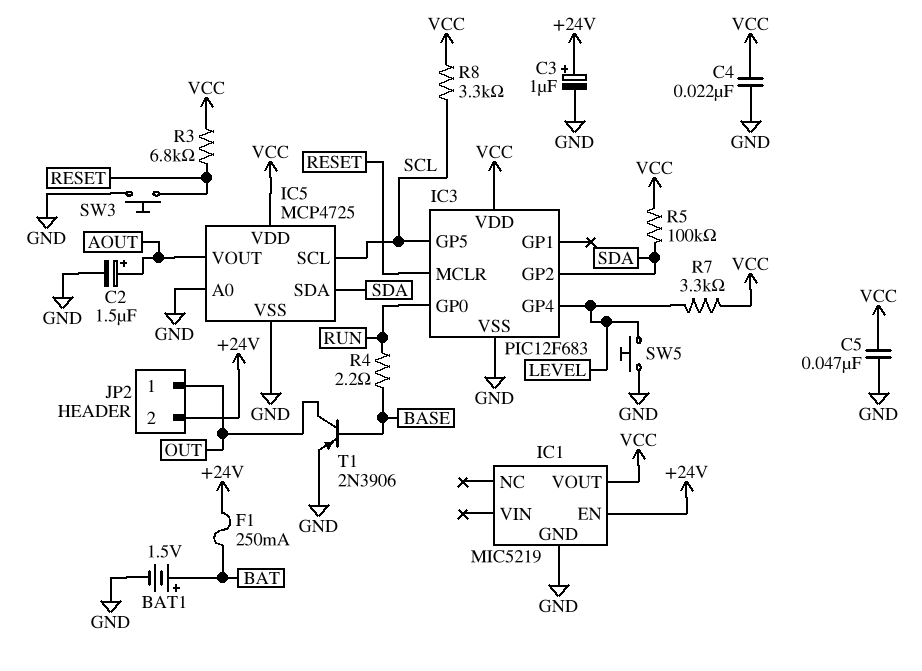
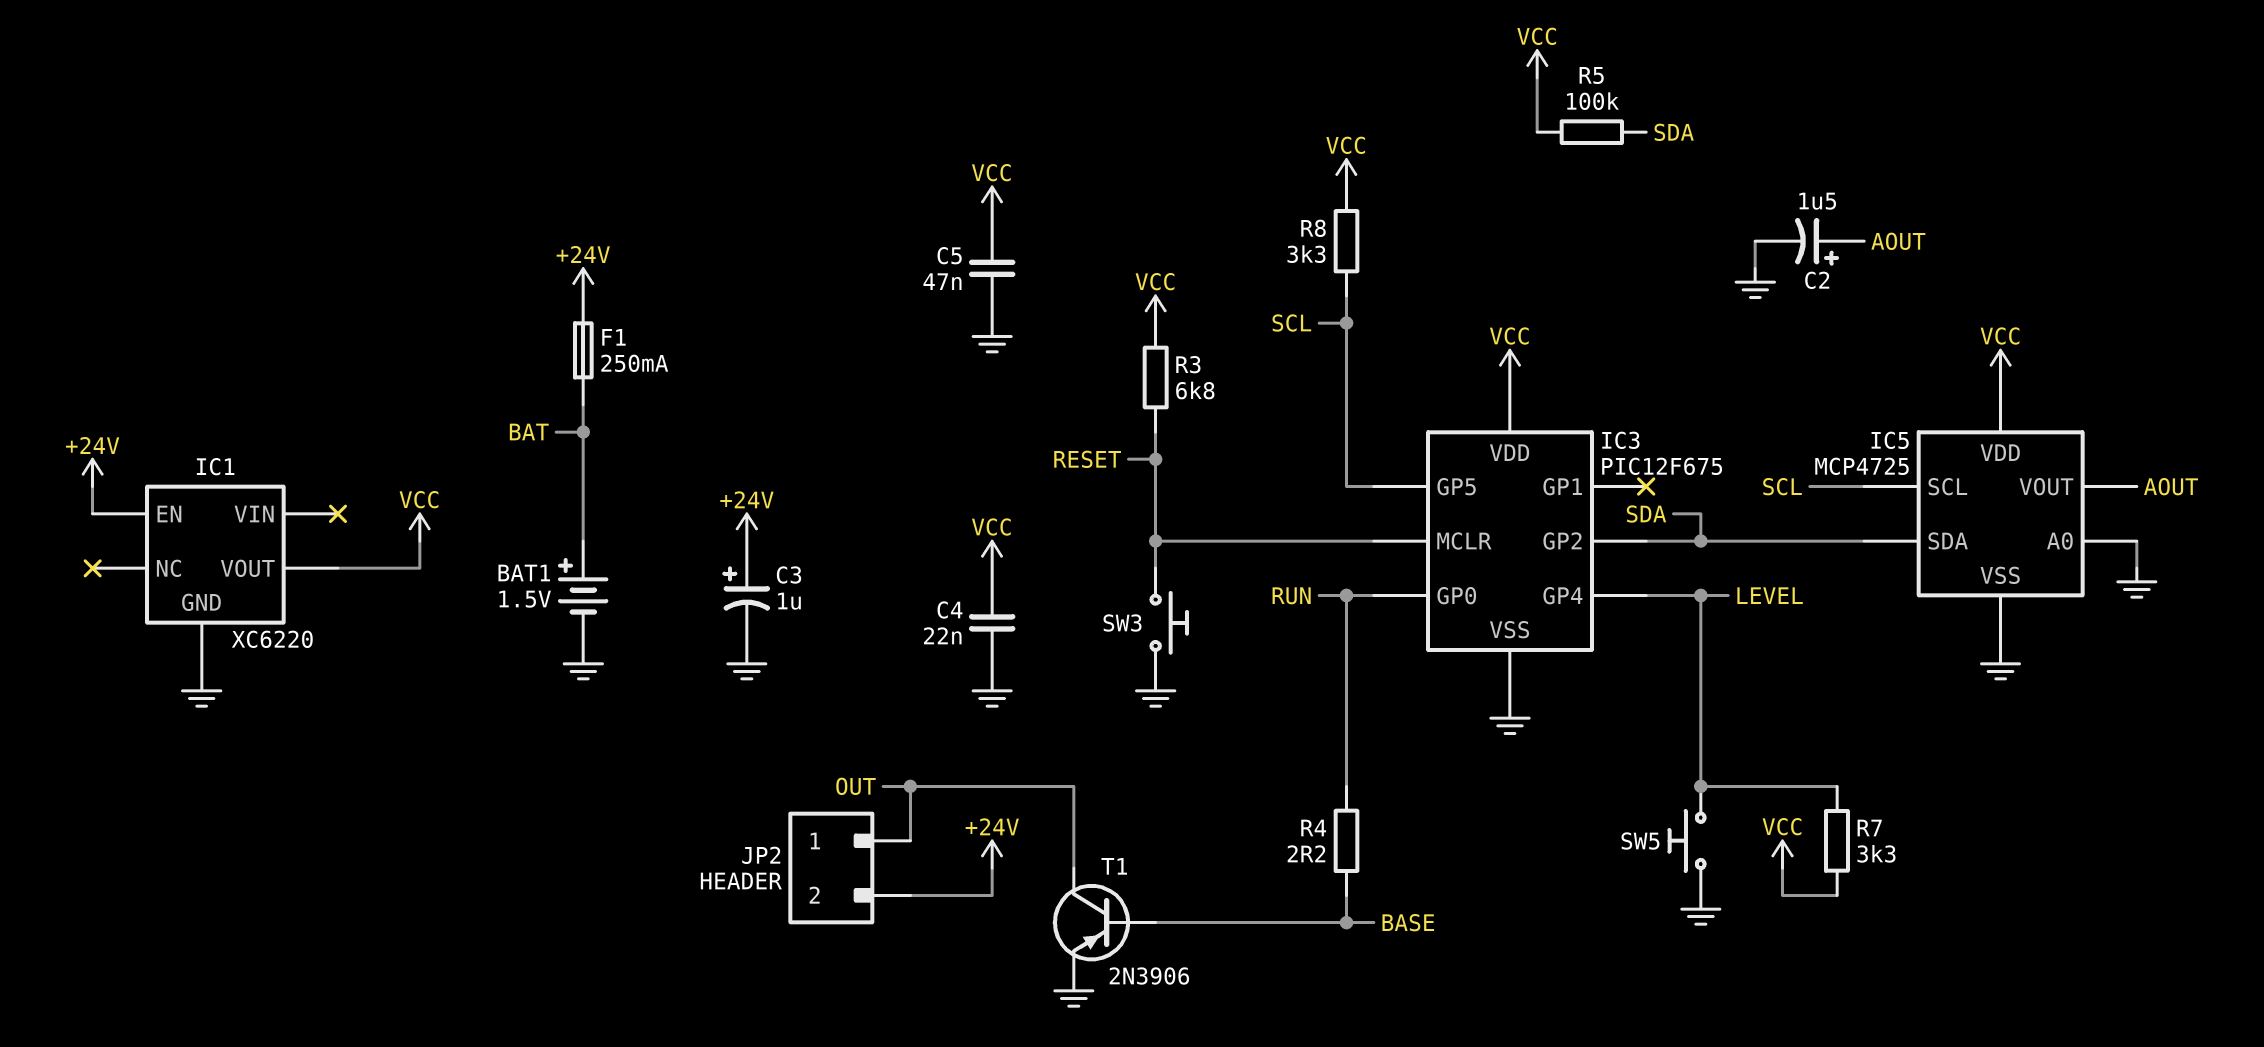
IC1: MIC5219 -> XC6220
IC3: PIC12F683 -> PIC12F675

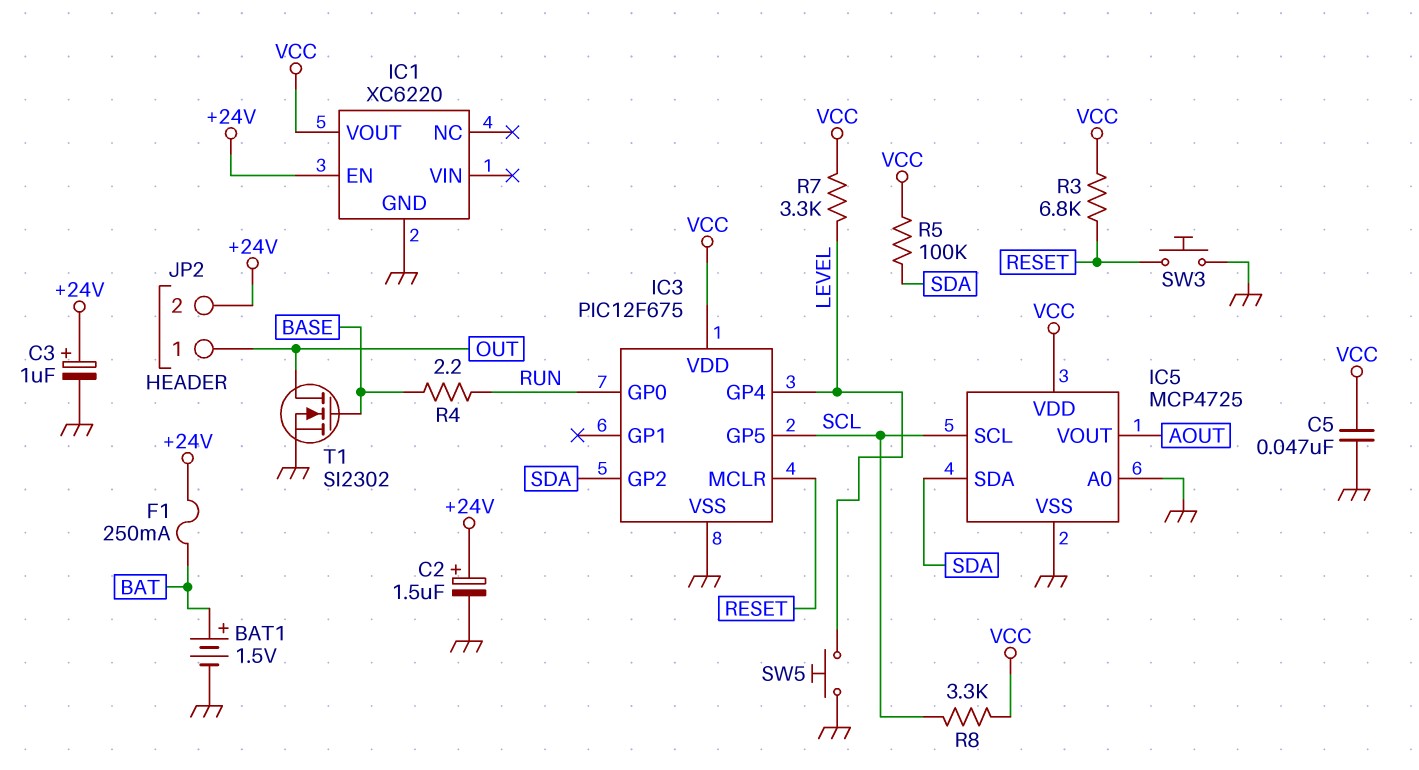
C2: 1.5uF (plus AOUT, minus GND) -> 1.5uF (plus +24V, minus GND)
C4: 22nF (GND, VCC) -> none
T1: PNP 2N3906 (B BASE, C OUT, E GND) -> NMOS SI2302 (G BASE, D OUT, S GND)

